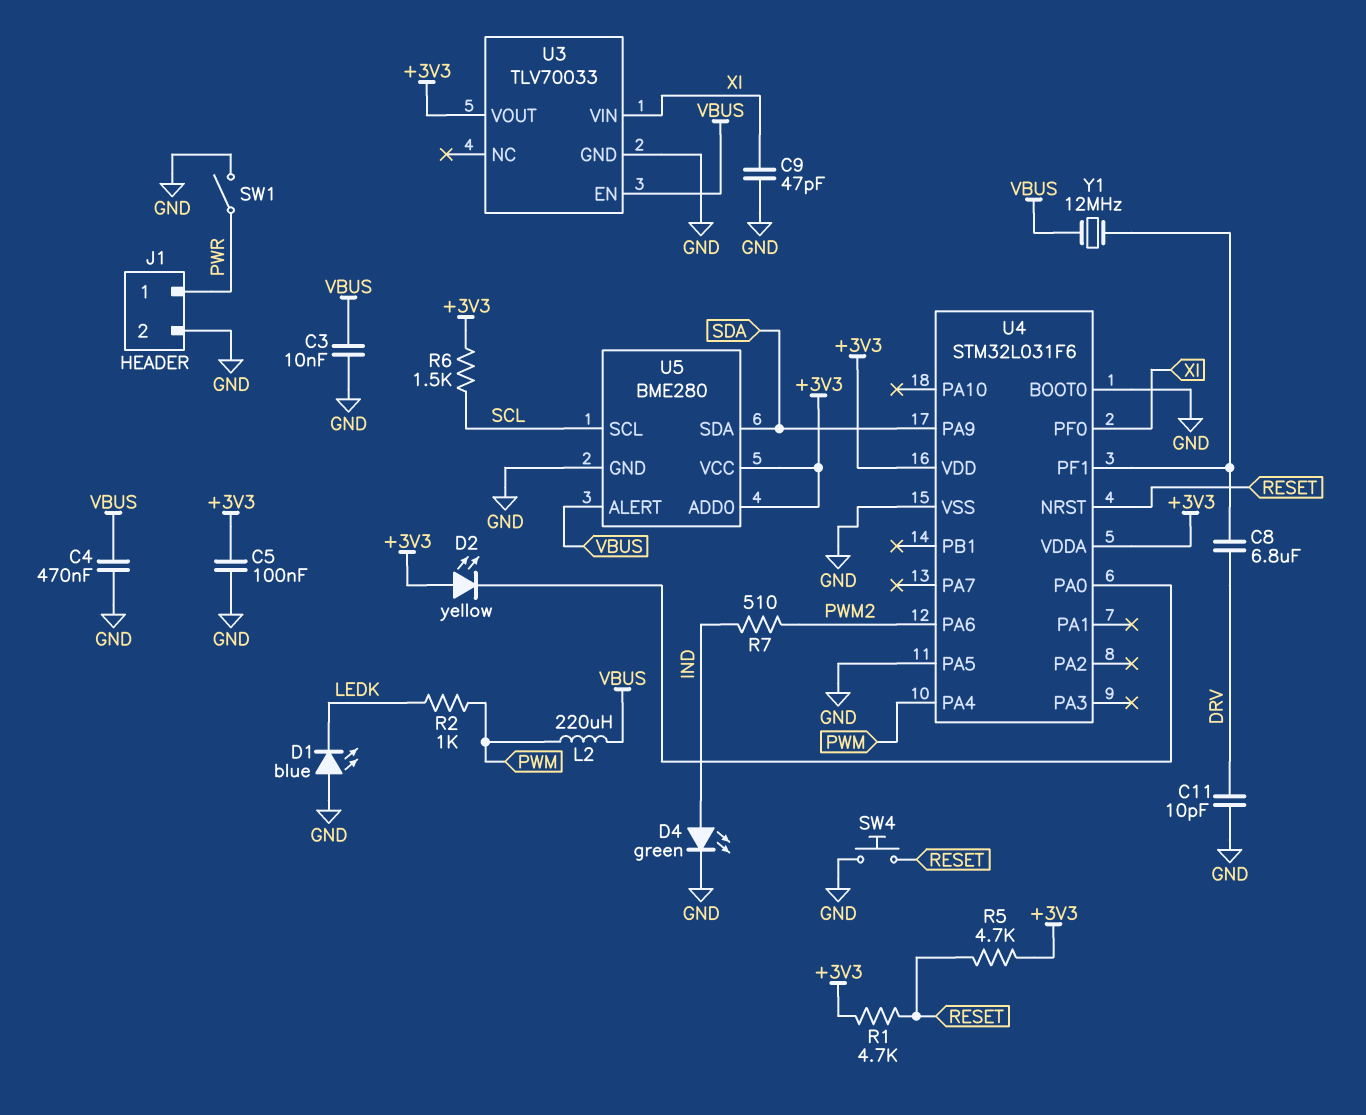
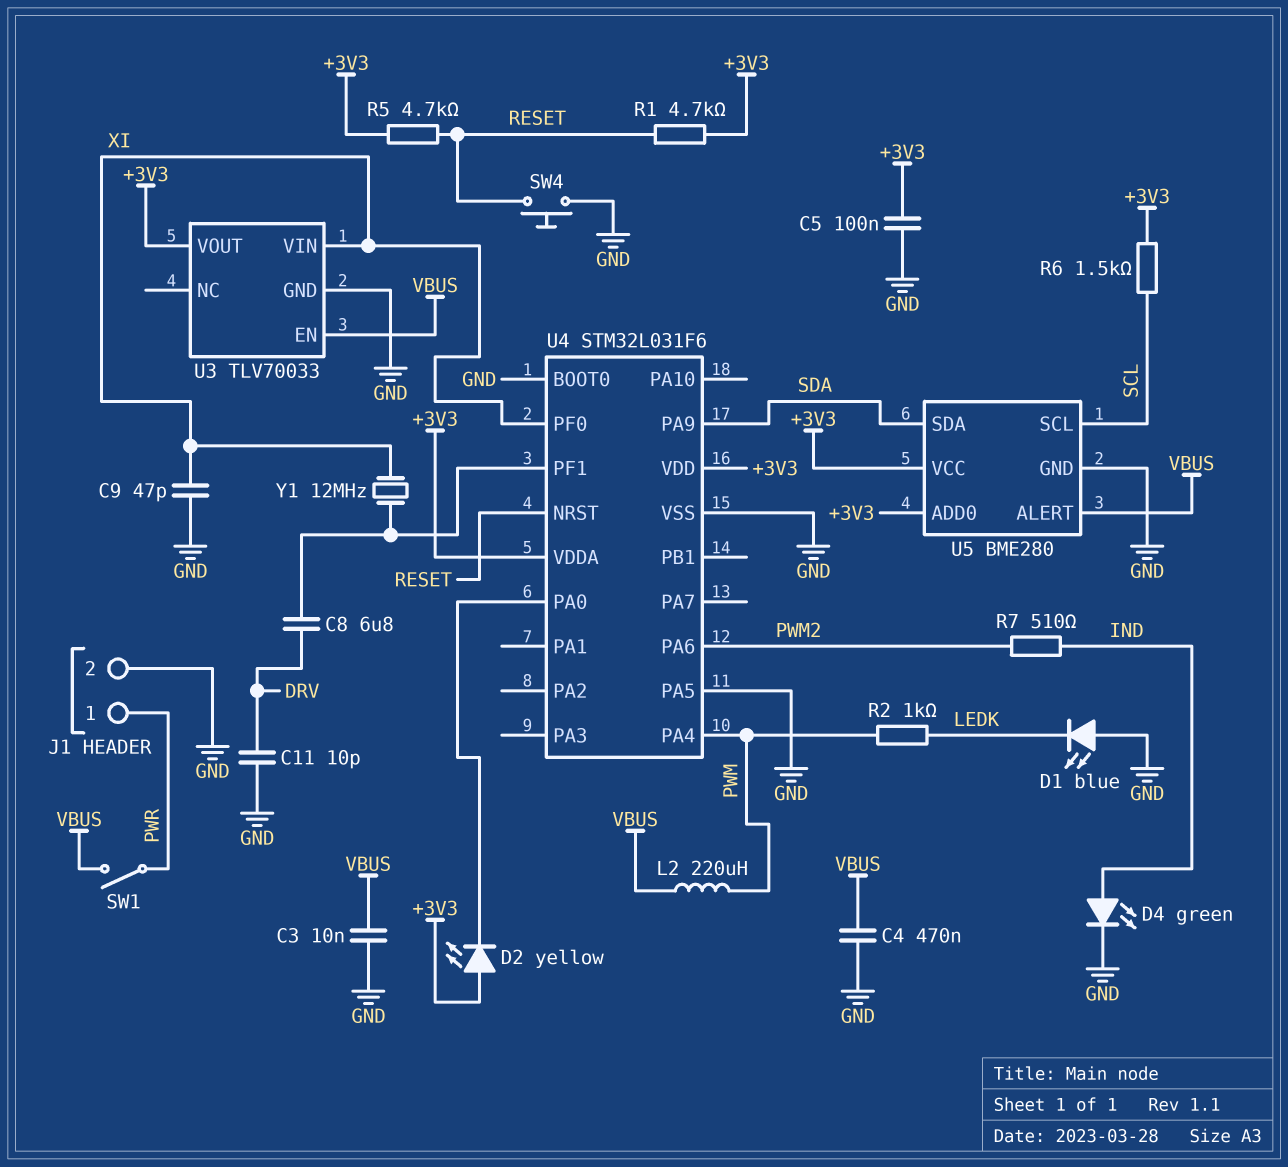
SW1: switch (GND, PWR) -> switch (PWR, VBUS)
Y1: 12MHz (U4/PF1, VBUS) -> 12MHz (U4/PF1, XI)

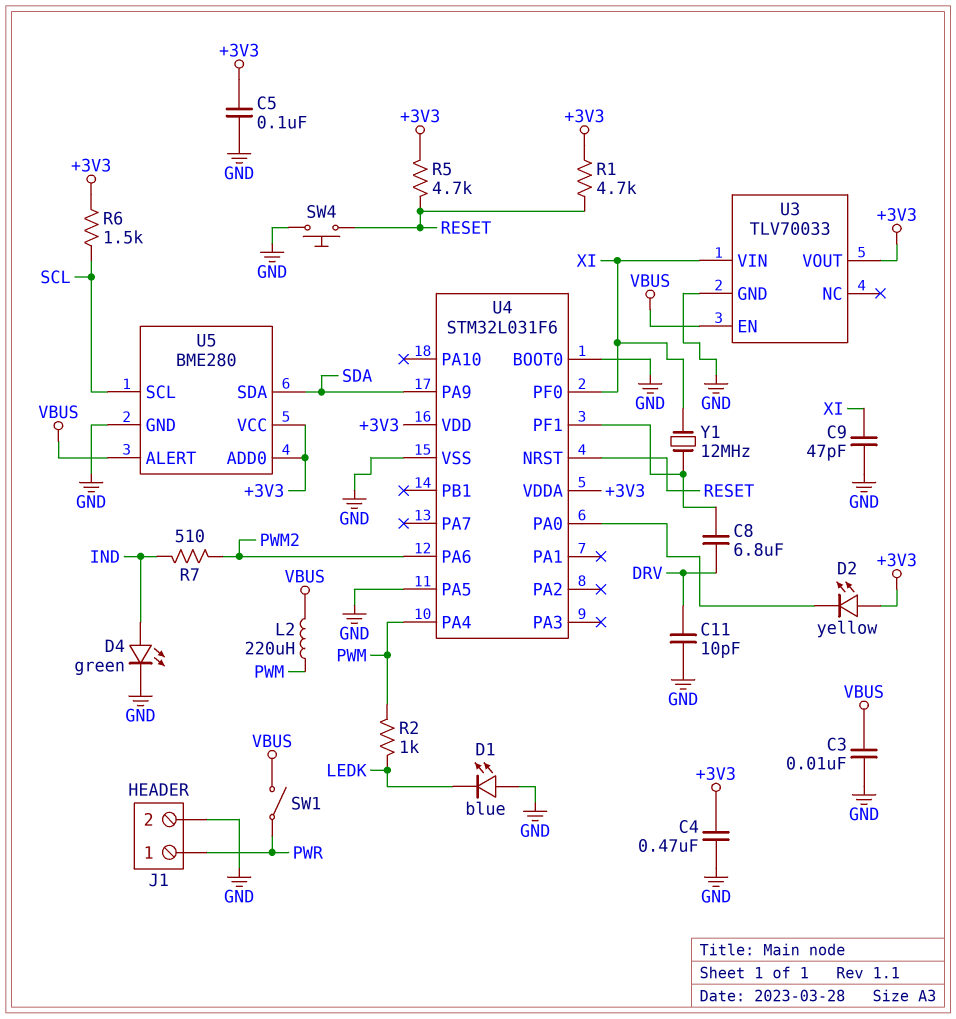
C4: 470nF (GND, VBUS) -> 470nF (+3V3, GND)

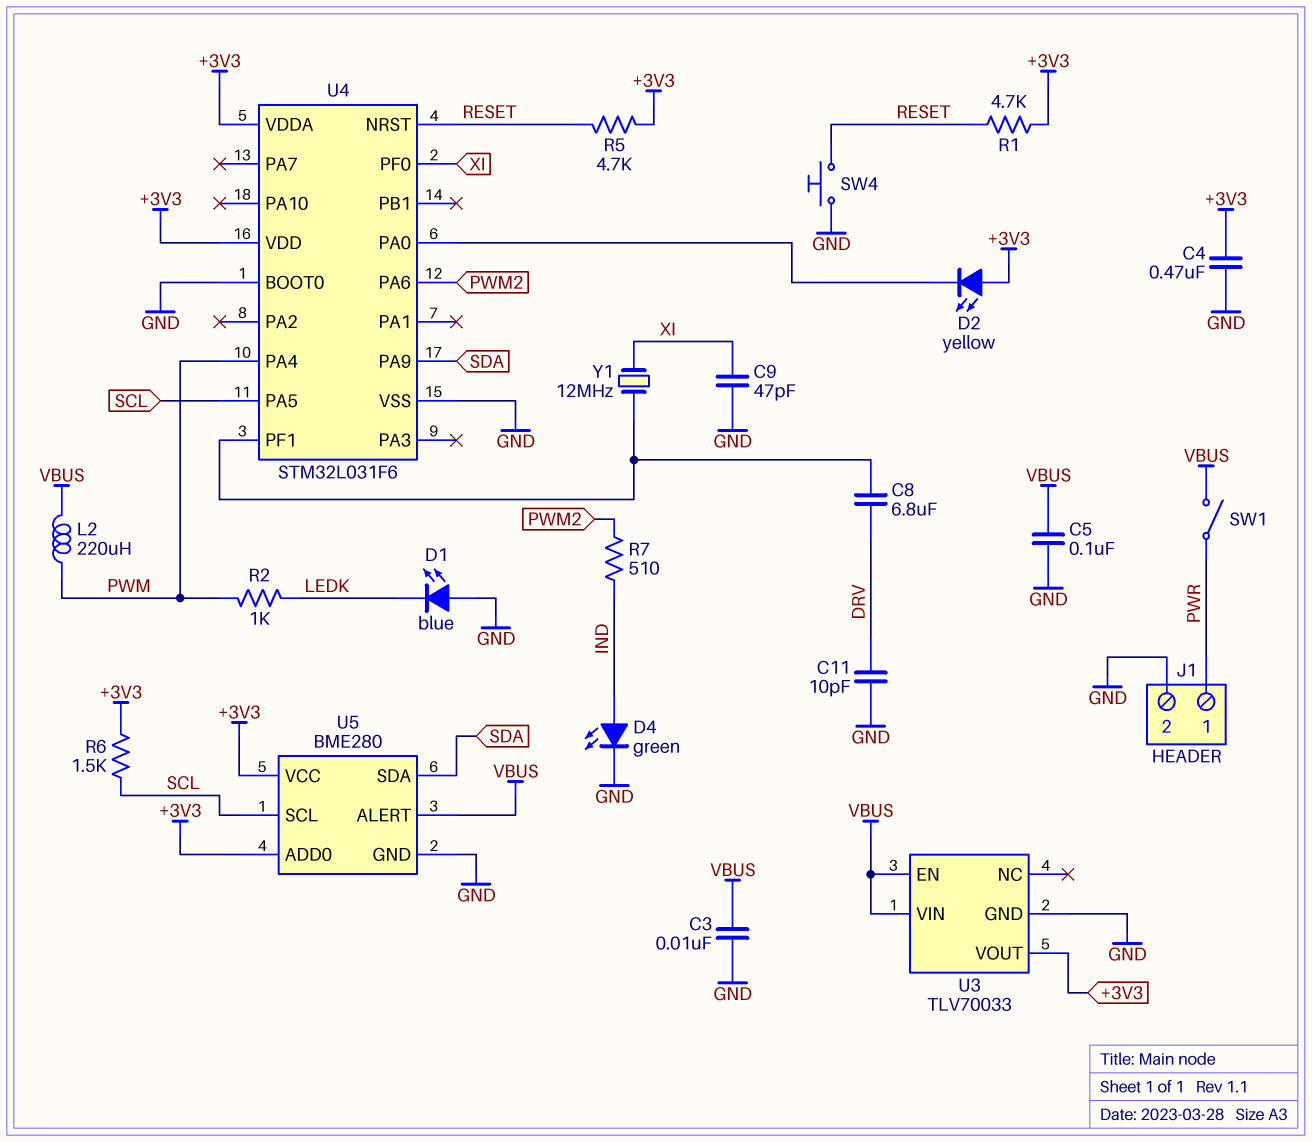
C5: 100nF (+3V3, GND) -> 100nF (GND, VBUS)
U3 pin VIN: XI -> VBUS
U4 pin PA5: GND -> SCL

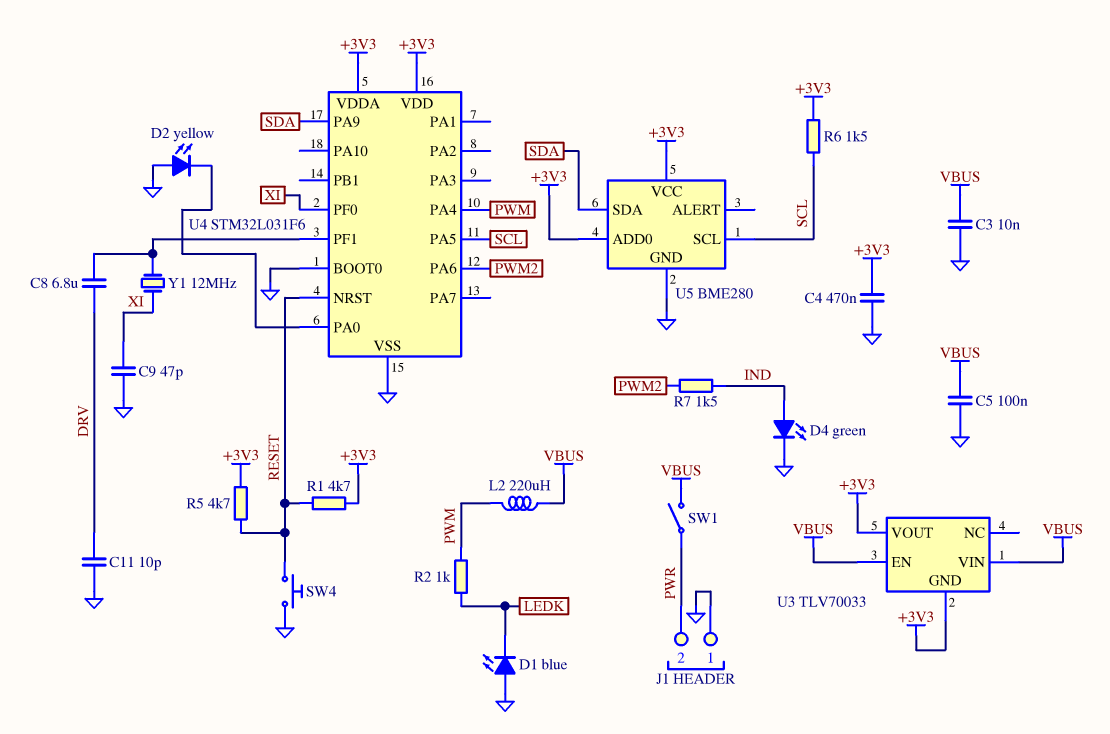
D2: LED yellow (A +3V3, K U4/PA0) -> LED yellow (A GND, K U4/PA0)
J1 pin 1: PWR -> GND
J1 pin 2: GND -> PWR
R7: 510 (IND, PWM2) -> 1.5k (IND, PWM2)
U3 pin GND: GND -> +3V3
U5 pin ALERT: VBUS -> none

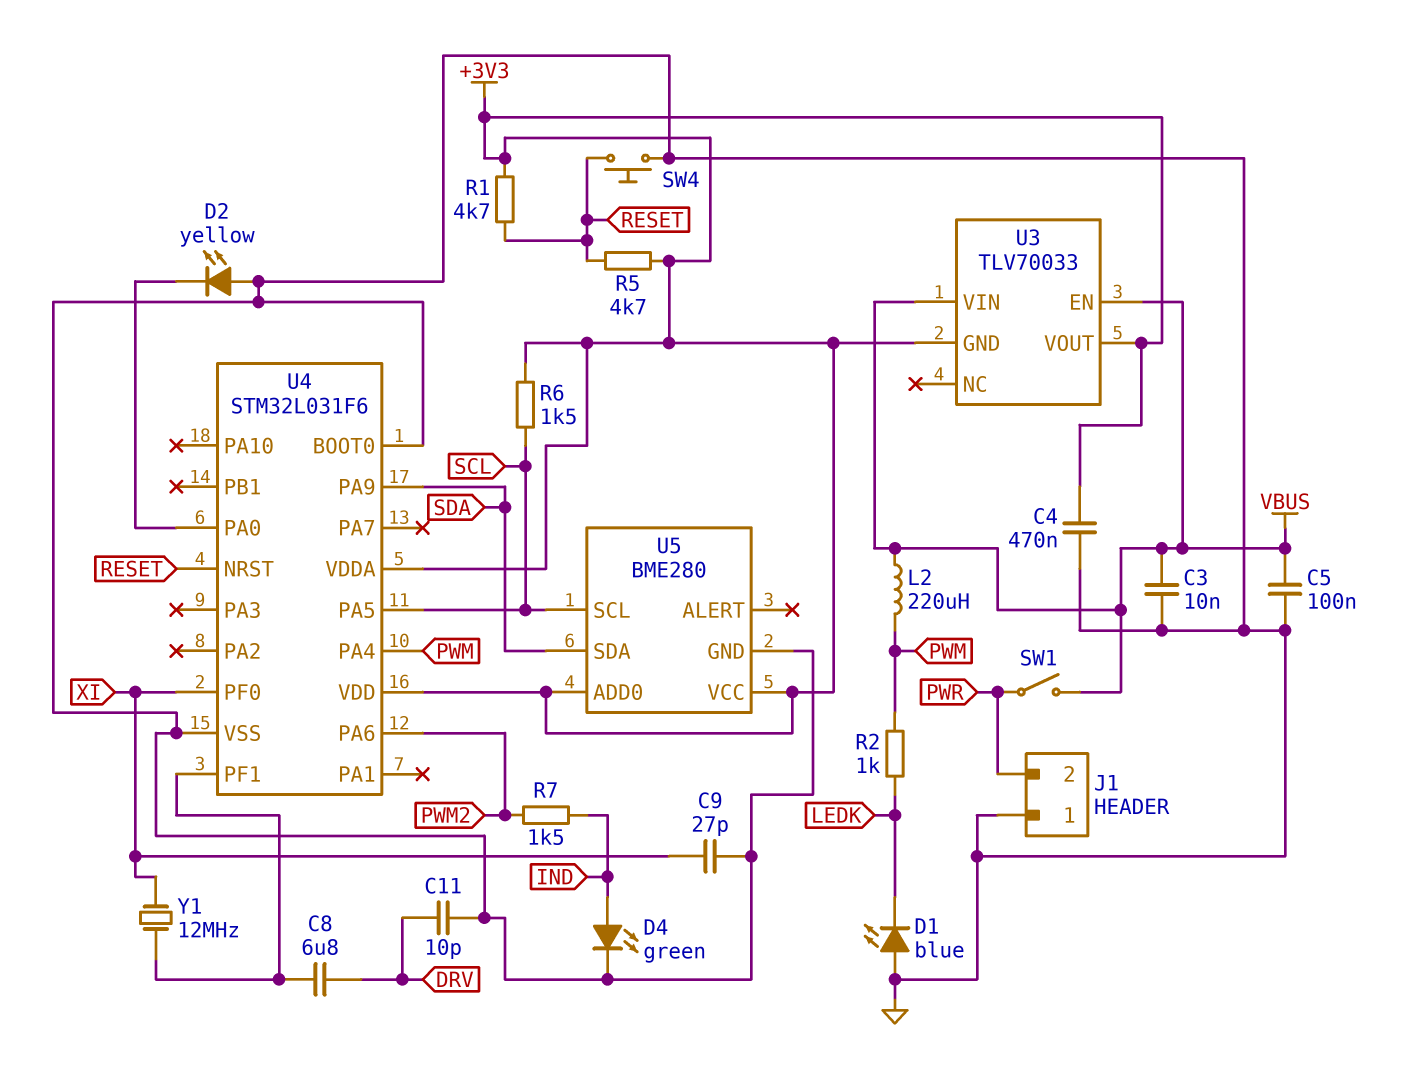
C9: 47pF (GND, XI) -> 27pF (GND, XI)

